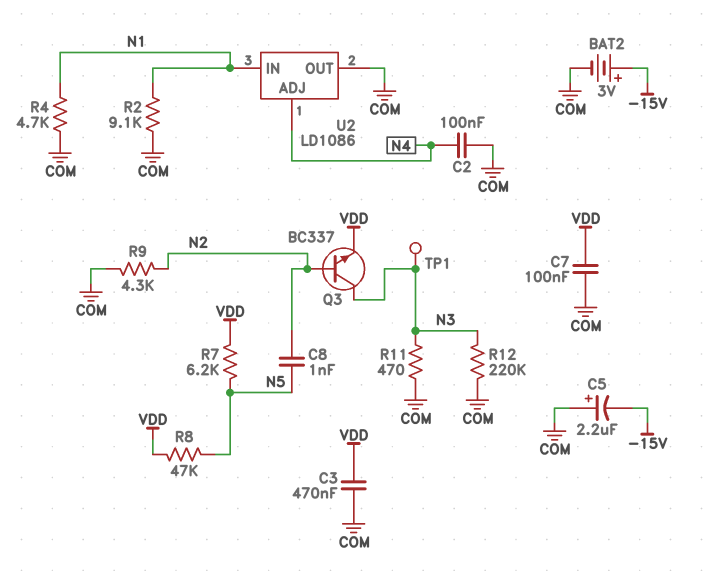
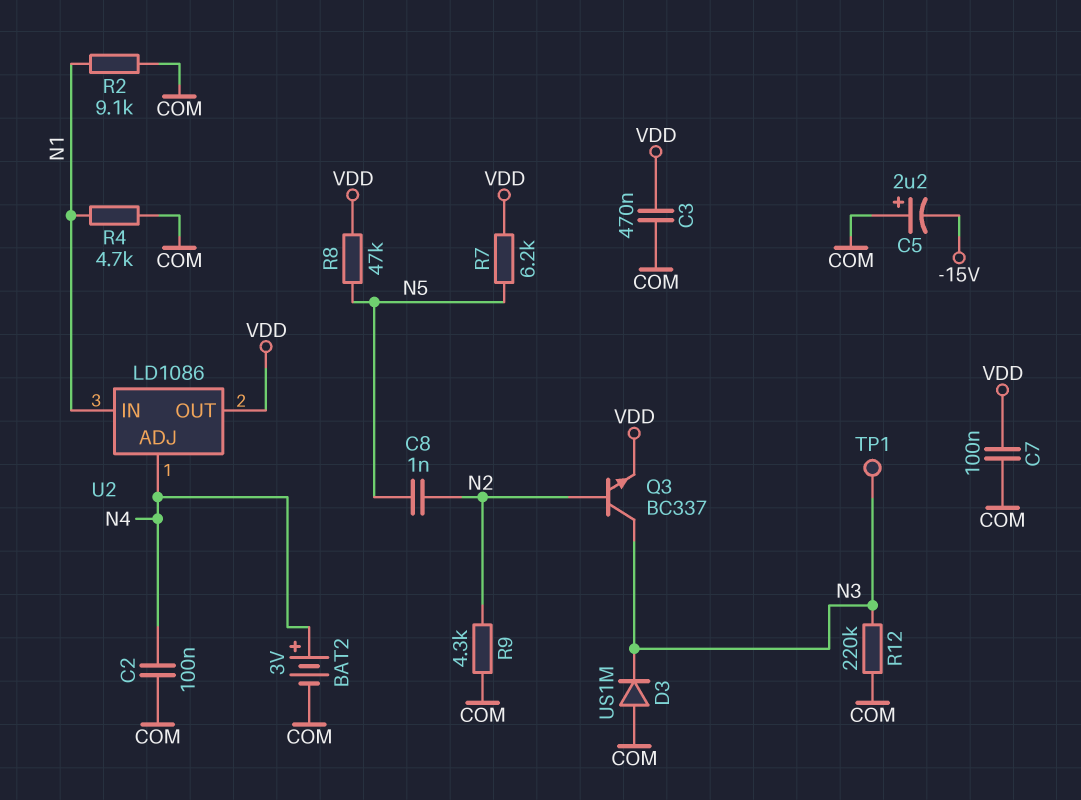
BAT2: 3V (plus -15V, minus COM) -> 3V (plus N4, minus COM)
D3: none -> diode US1M (A COM, K N3)
R11: 470 (COM, N3) -> none
U2 pin OUT: COM -> VDD

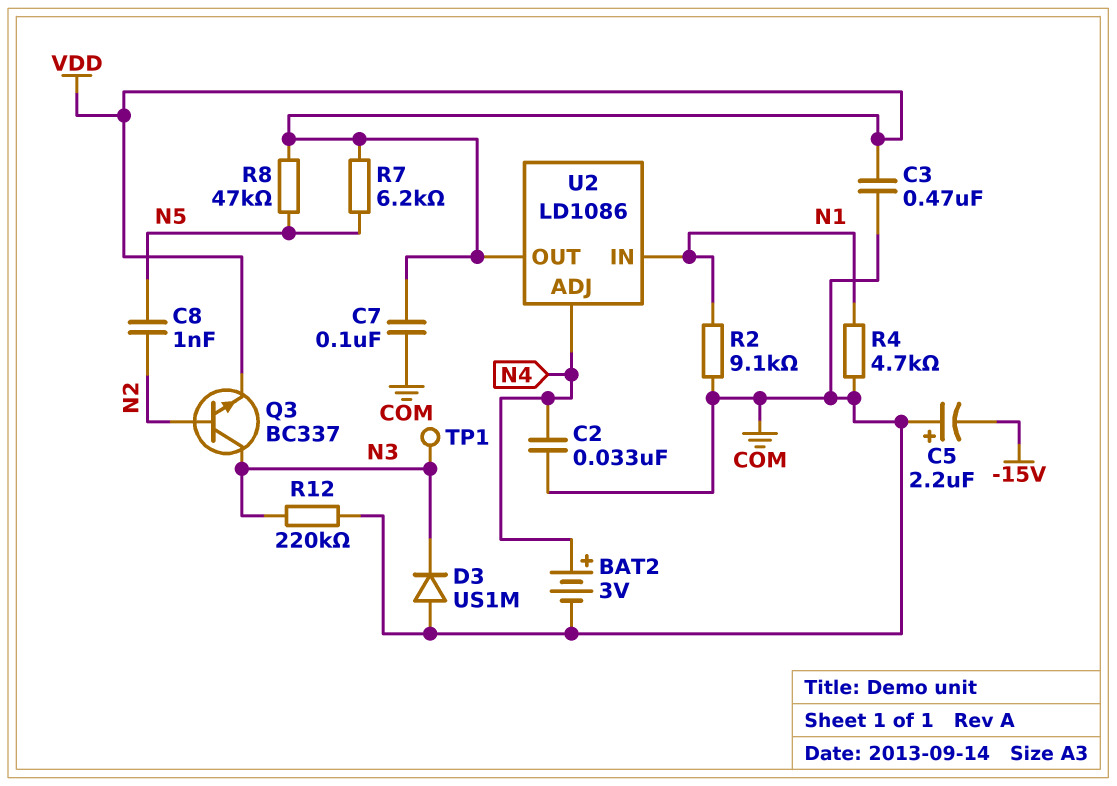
C2: 100nF (COM, N4) -> 33nF (COM, N4)
R9: 4.3k (COM, N2) -> none

